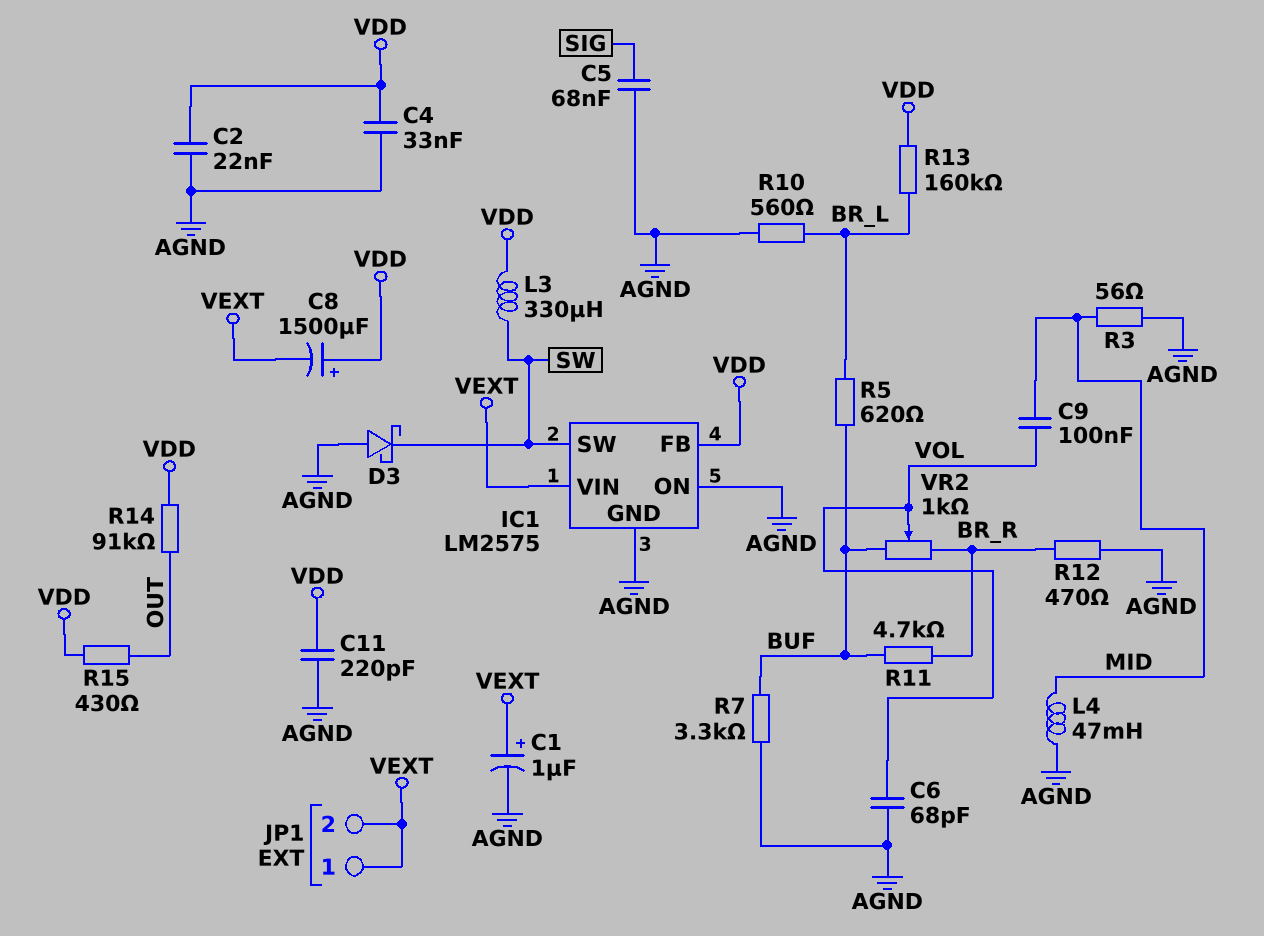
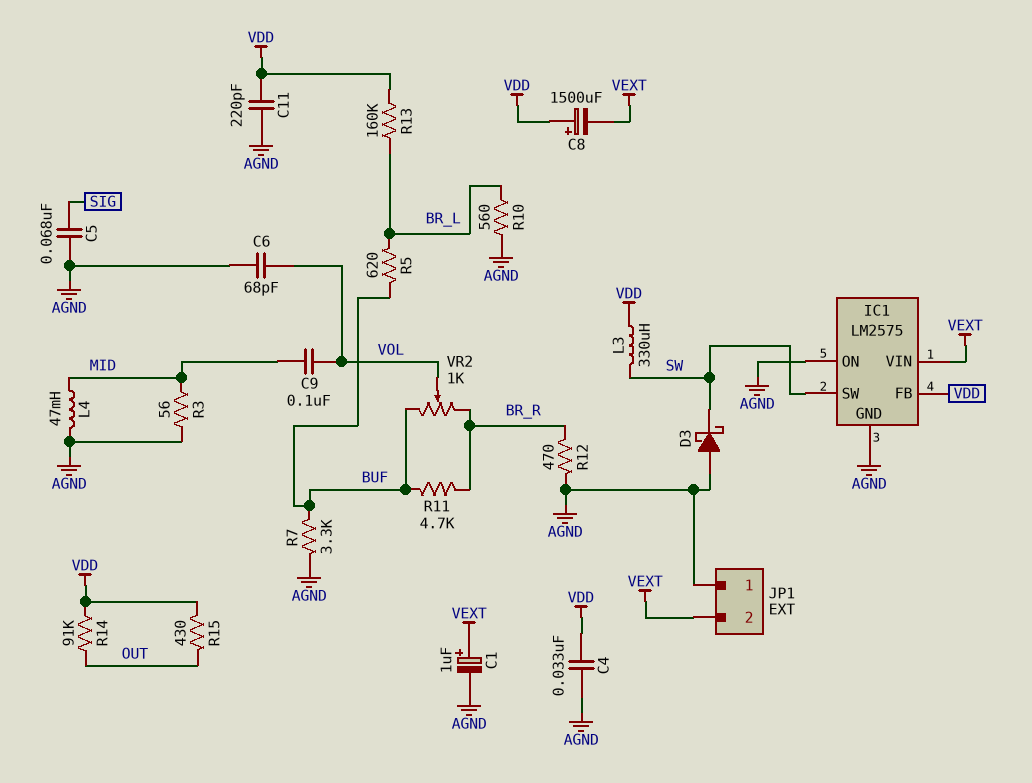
C2: 22nF (AGND, VDD) -> none
JP1 pin 1: VEXT -> AGND

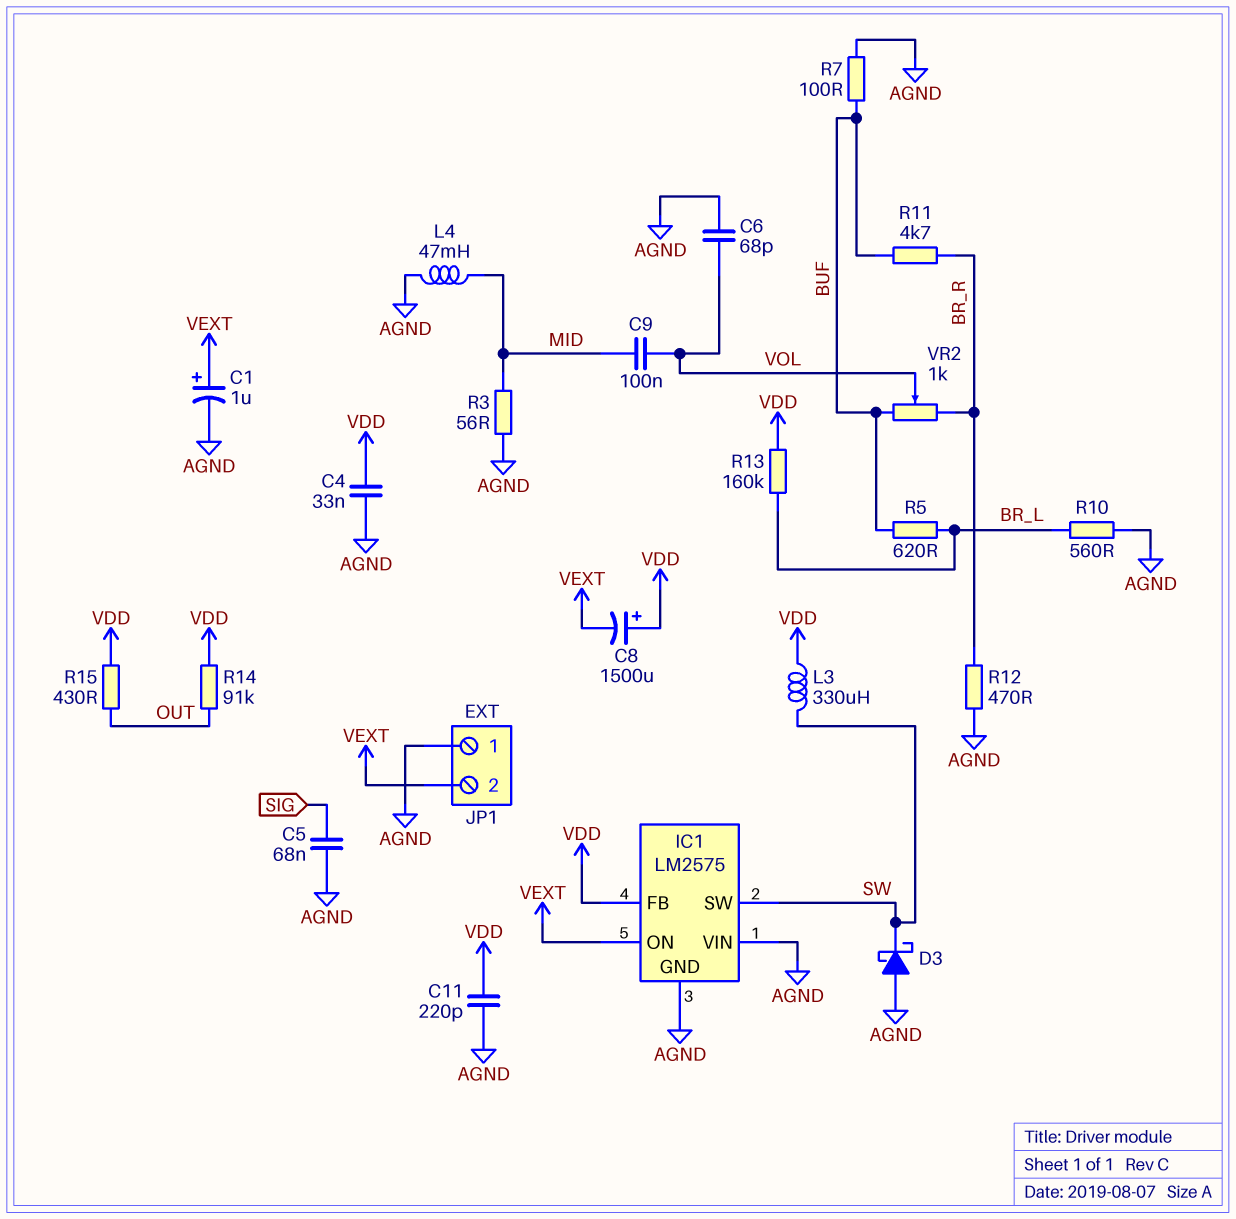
IC1 pin ON: AGND -> VEXT
IC1 pin VIN: VEXT -> AGND
R7: 3.3k (AGND, BUF) -> 100 (AGND, BUF)

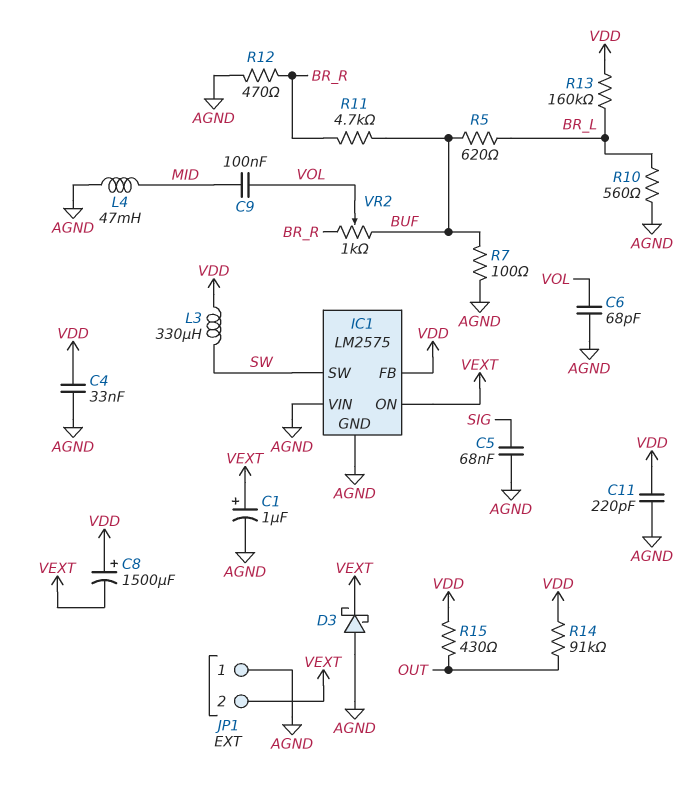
D3: schottky (A AGND, K SW) -> schottky (A AGND, K VEXT)
R3: 56 (AGND, MID) -> none

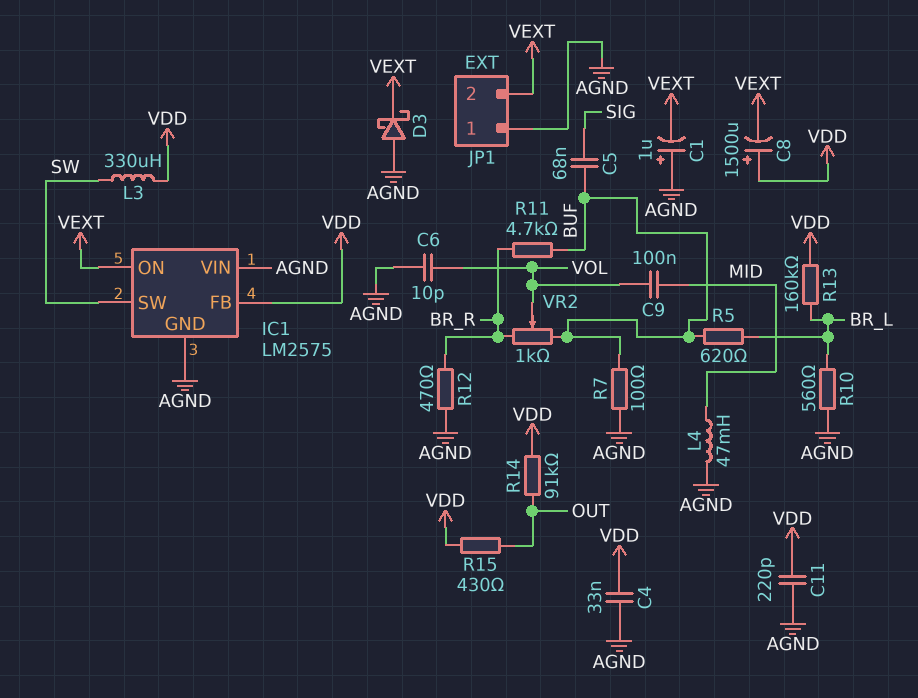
C1: 1uF (plus VEXT, minus AGND) -> 1uF (plus AGND, minus VEXT)
C5: 68nF (AGND, SIG) -> 68nF (BUF, SIG)
C6: 68pF (AGND, VOL) -> 10pF (AGND, VOL)

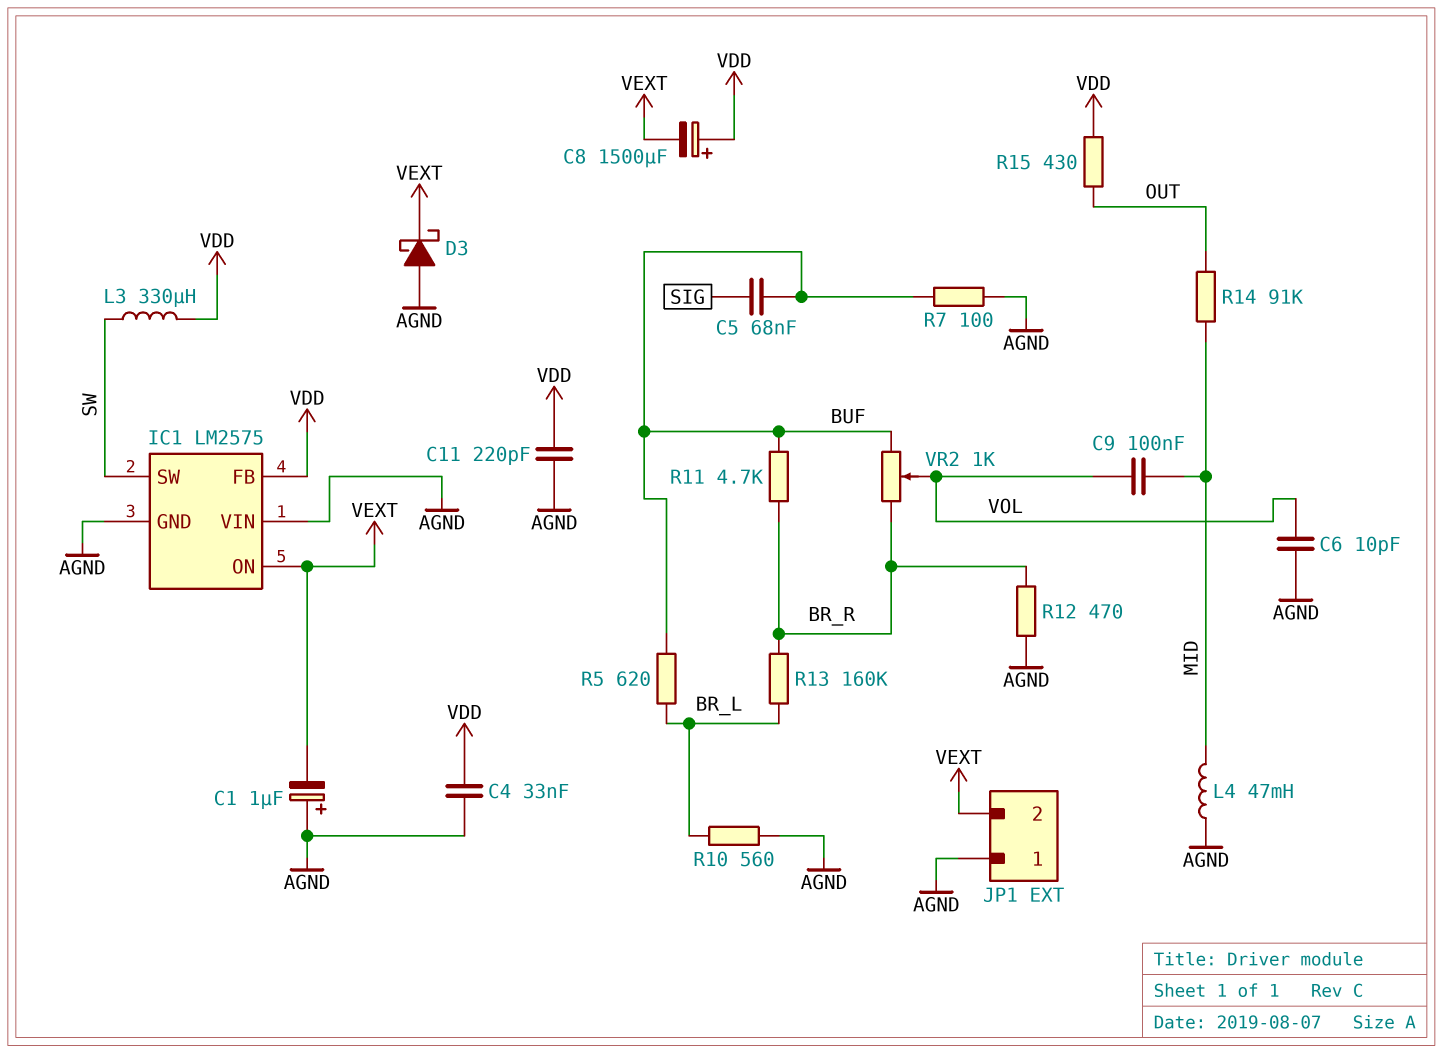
R13: 160k (BR_L, VDD) -> 160k (BR_L, BR_R)
R14: 91k (OUT, VDD) -> 91k (MID, OUT)

